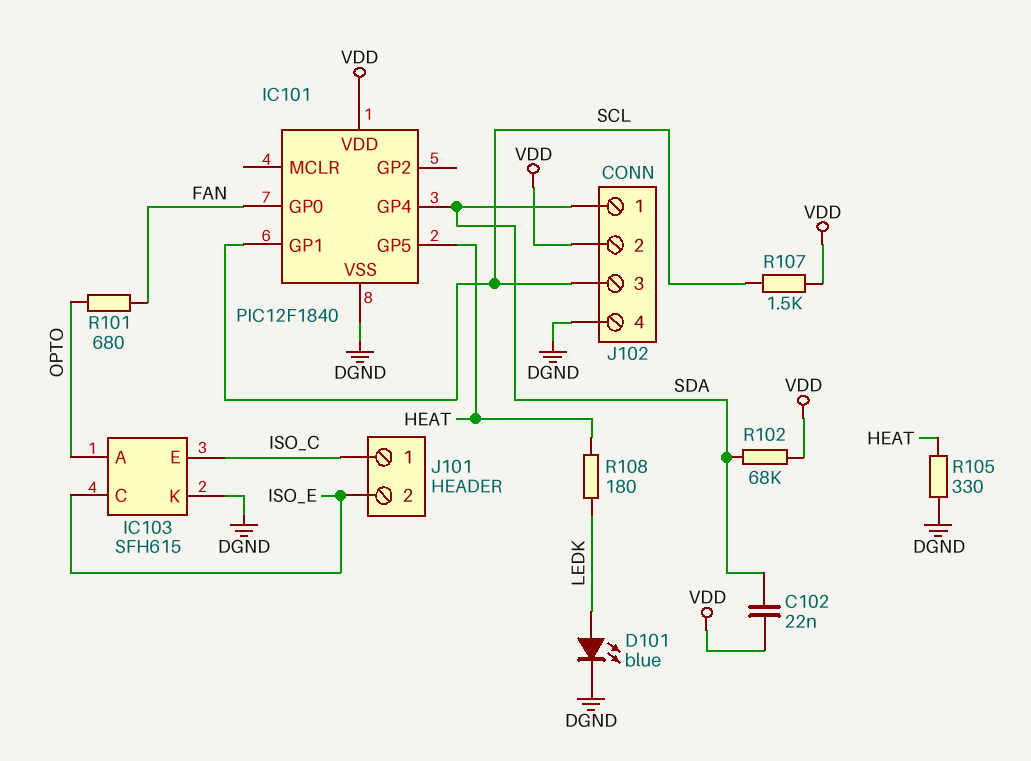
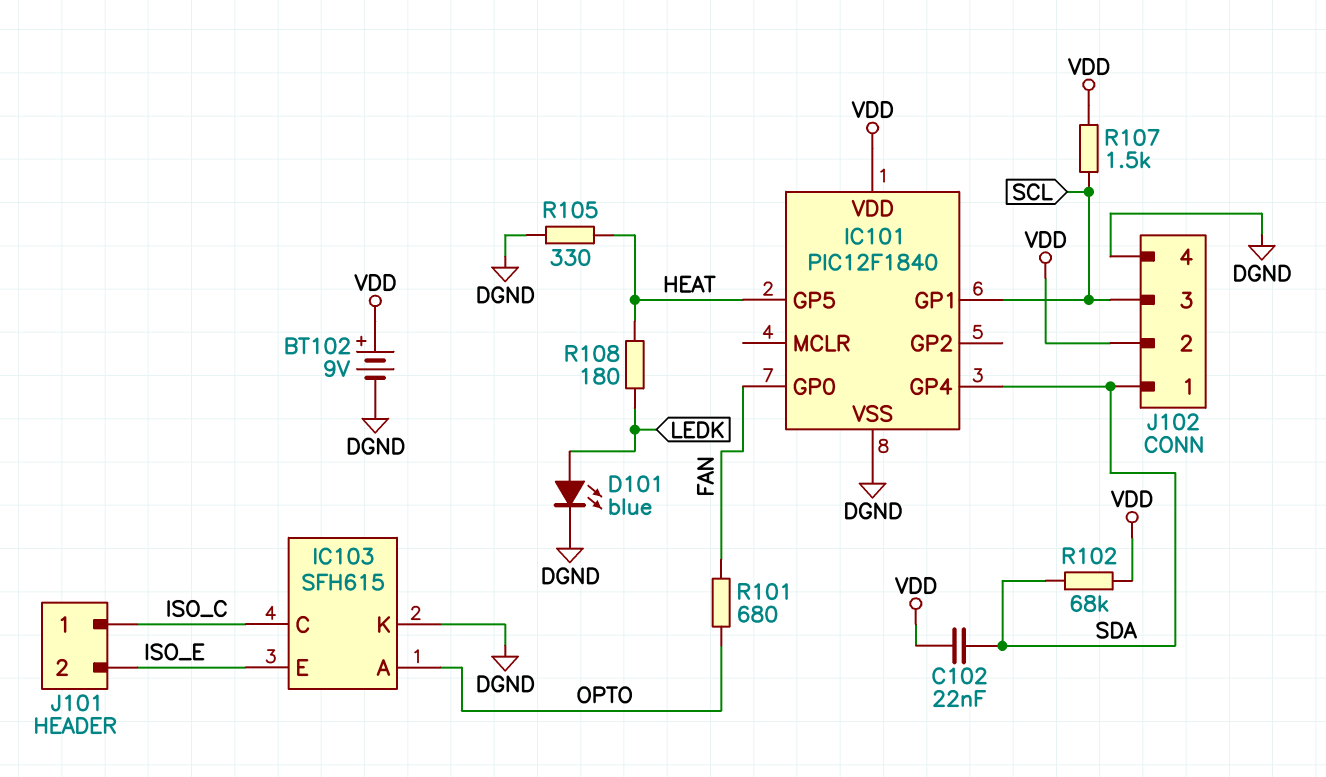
BT102: none -> 9V (plus VDD, minus DGND)
IC103 pin C: ISO_E -> ISO_C
IC103 pin E: ISO_C -> ISO_E

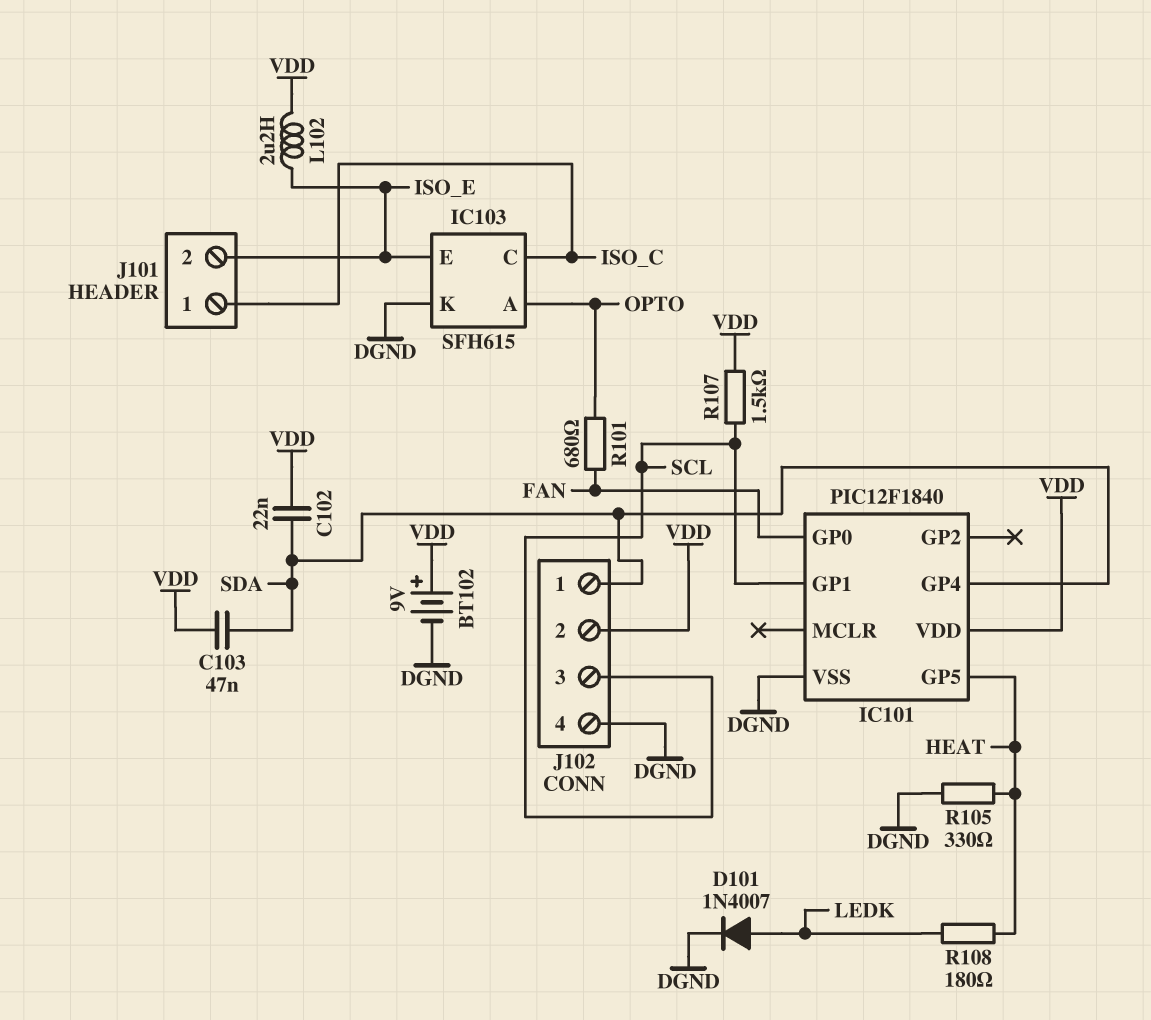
C103: none -> 47nF (SDA, VDD)
D101: LED blue (A LEDK, K DGND) -> diode 1N4007 (A LEDK, K DGND)
L102: none -> 2.2uH (ISO_E, VDD)
R102: 68k (SDA, VDD) -> none

